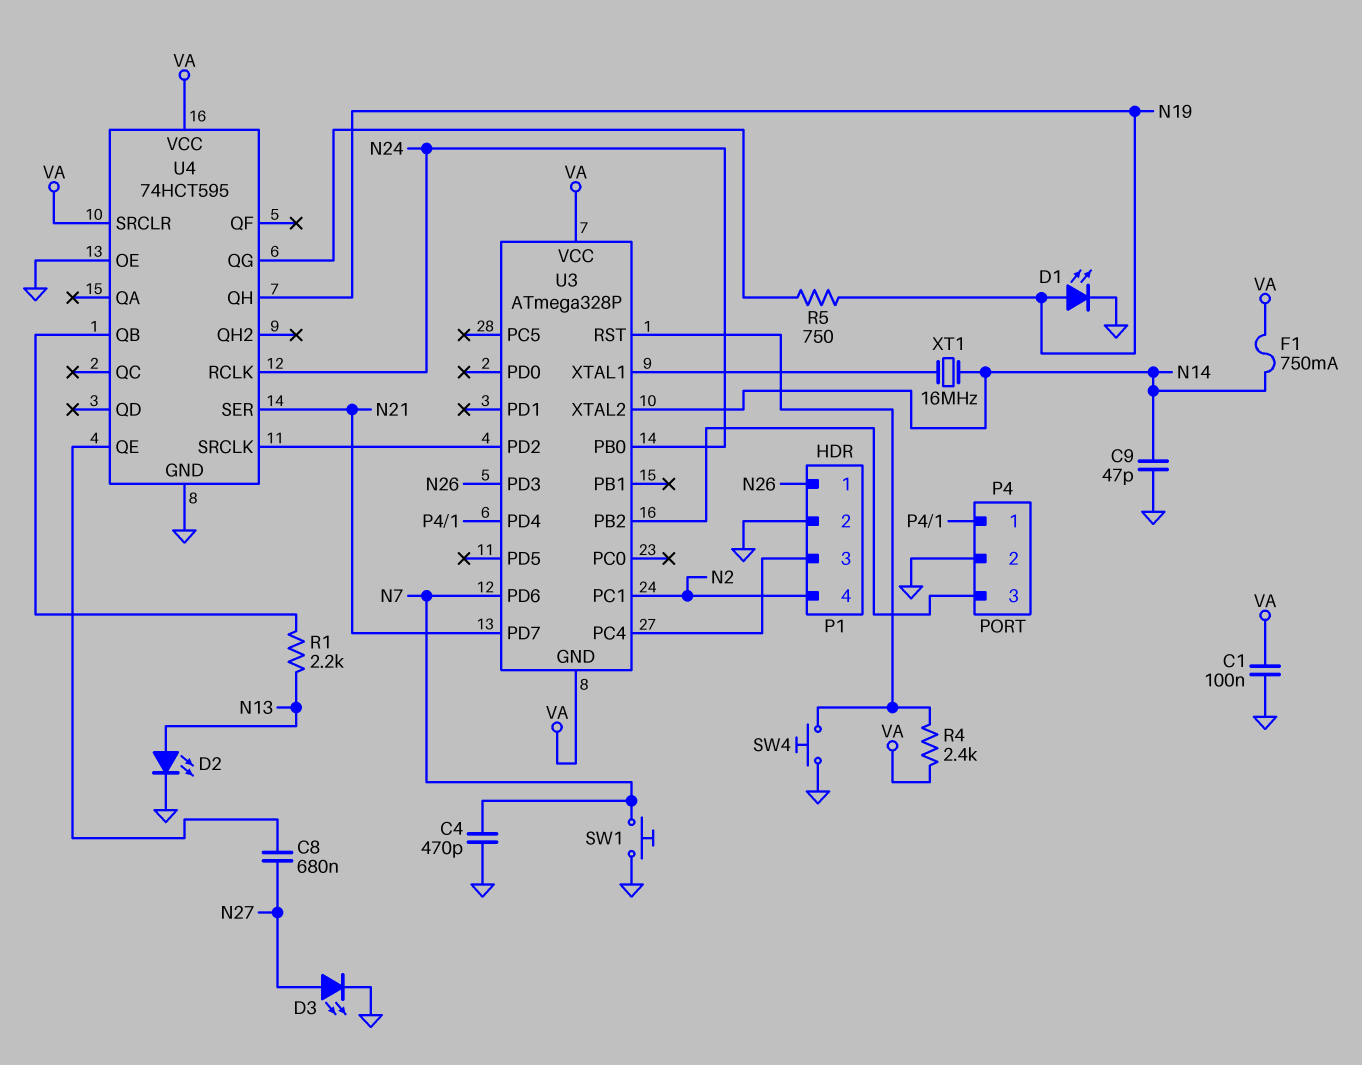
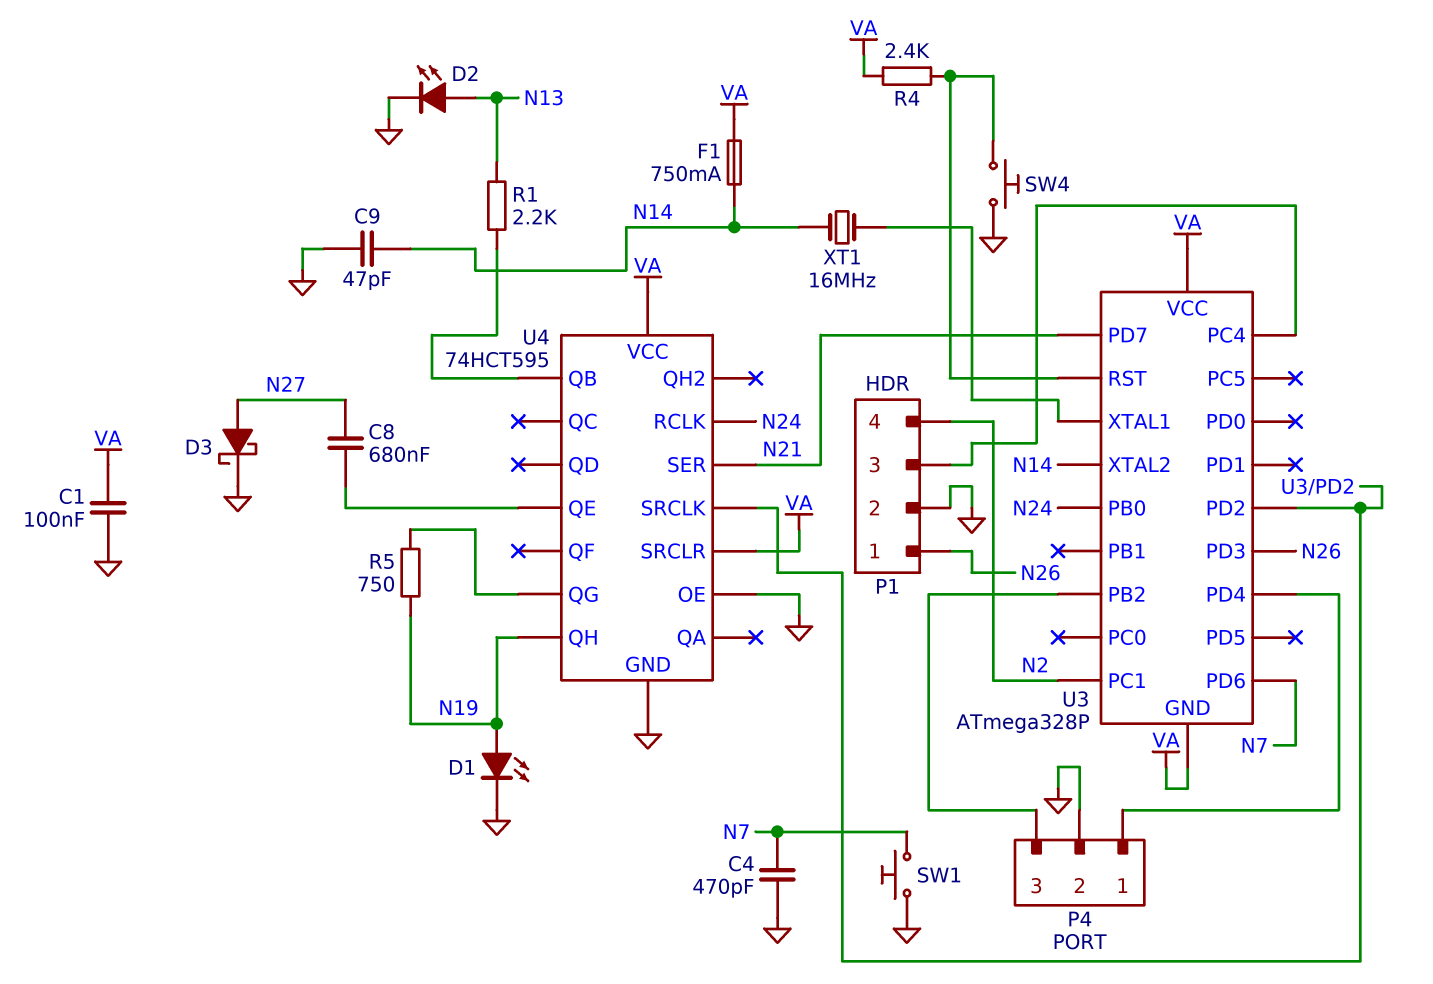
D3: LED (A N27, K GND) -> schottky (A N27, K GND)

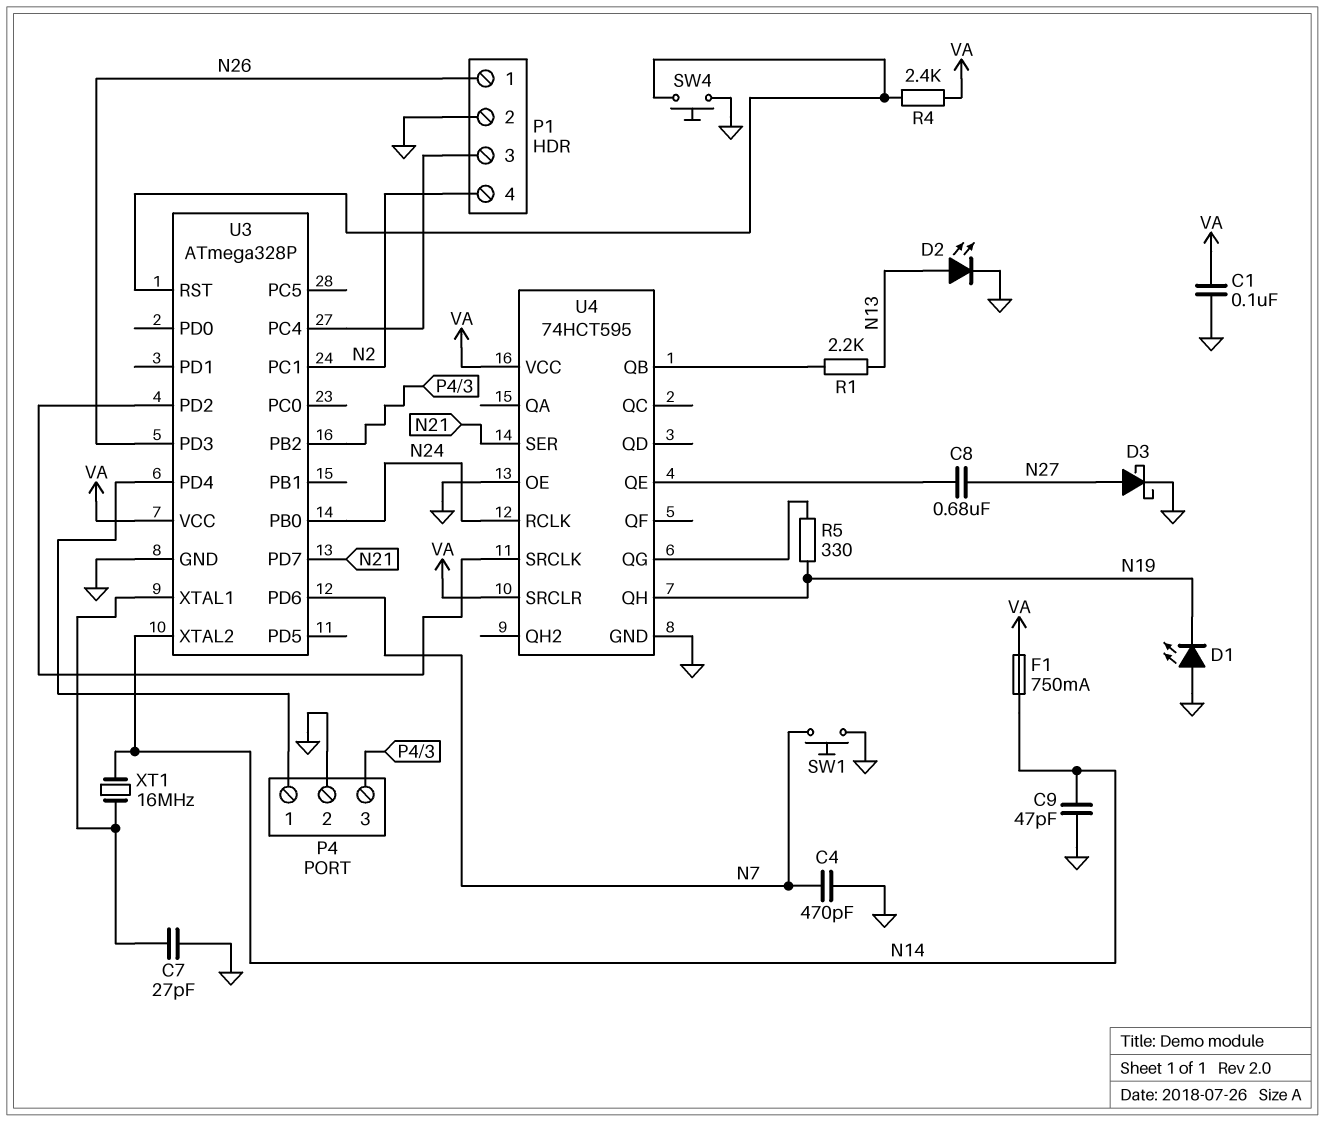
C7: none -> 27pF (GND, U3/XTAL1)
D1: LED (A N19, K GND) -> LED (A GND, K N19)
R5: 750 (N19, U4/QG) -> 330 (N19, U4/QG)
U3 pin GND: VA -> GND

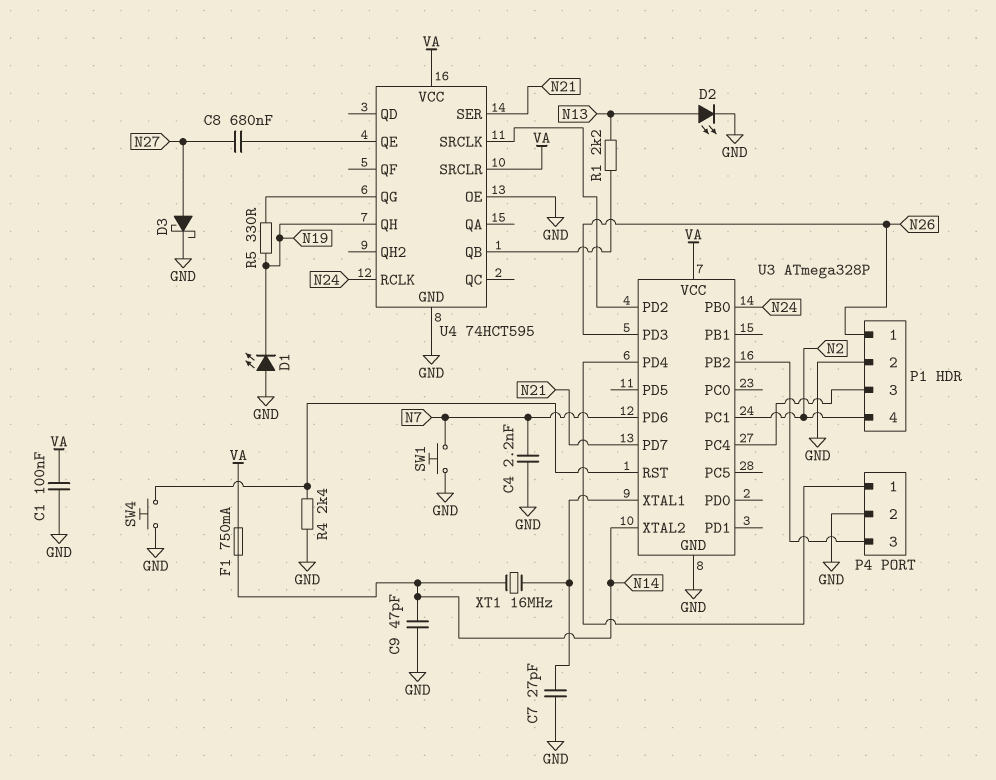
C4: 470pF (GND, N7) -> 2.2nF (GND, N7)
R4: 2.4k (U3/RST, VA) -> 2.4k (GND, U3/RST)

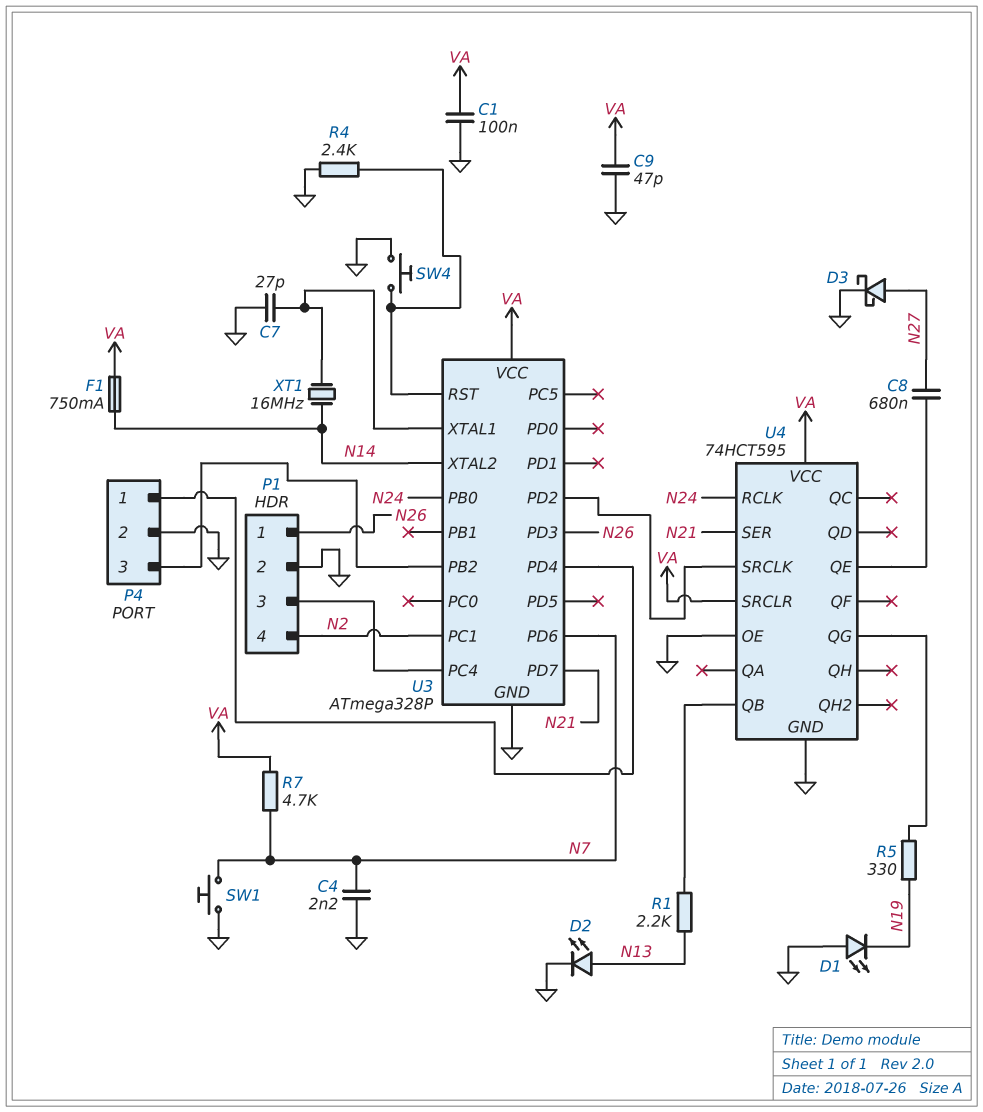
C9: 47pF (GND, N14) -> 47pF (GND, VA)
R7: none -> 4.7k (N7, VA)
U4 pin QH: N19 -> none

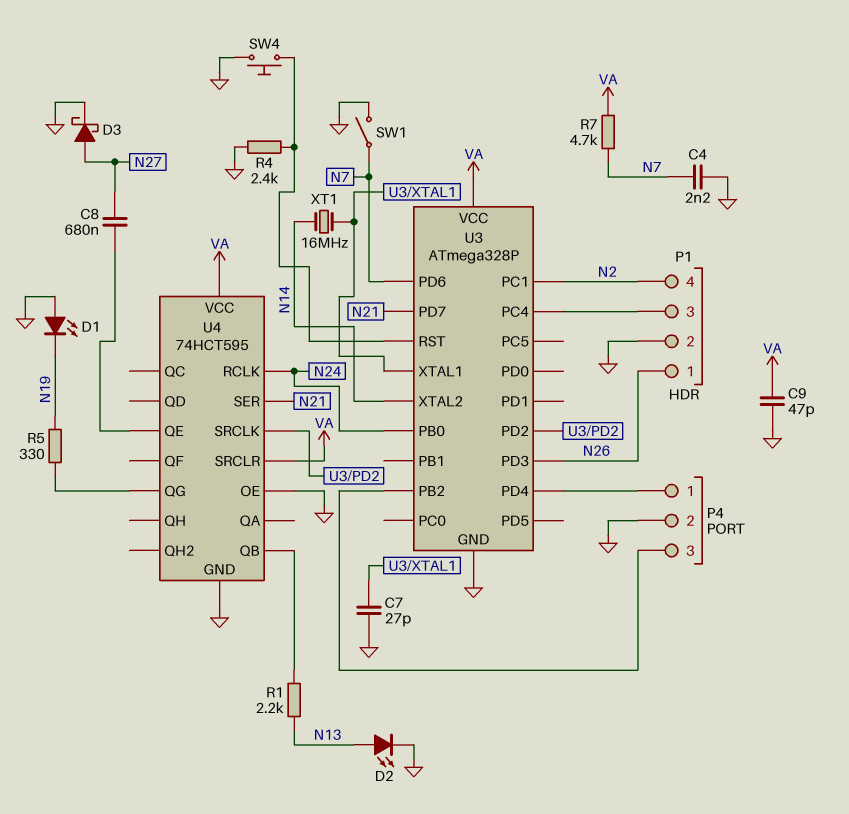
C1: 100nF (GND, VA) -> none
F1: 750mA (N14, VA) -> none
SW1: button (GND, N7) -> switch (GND, N7)

